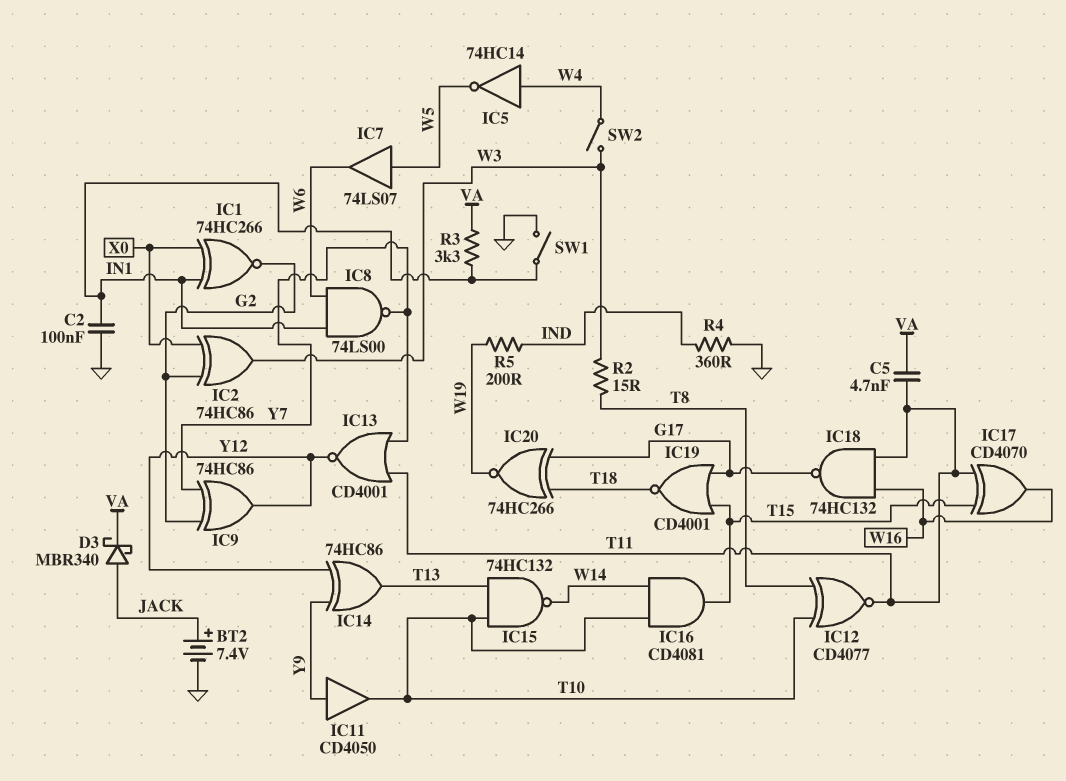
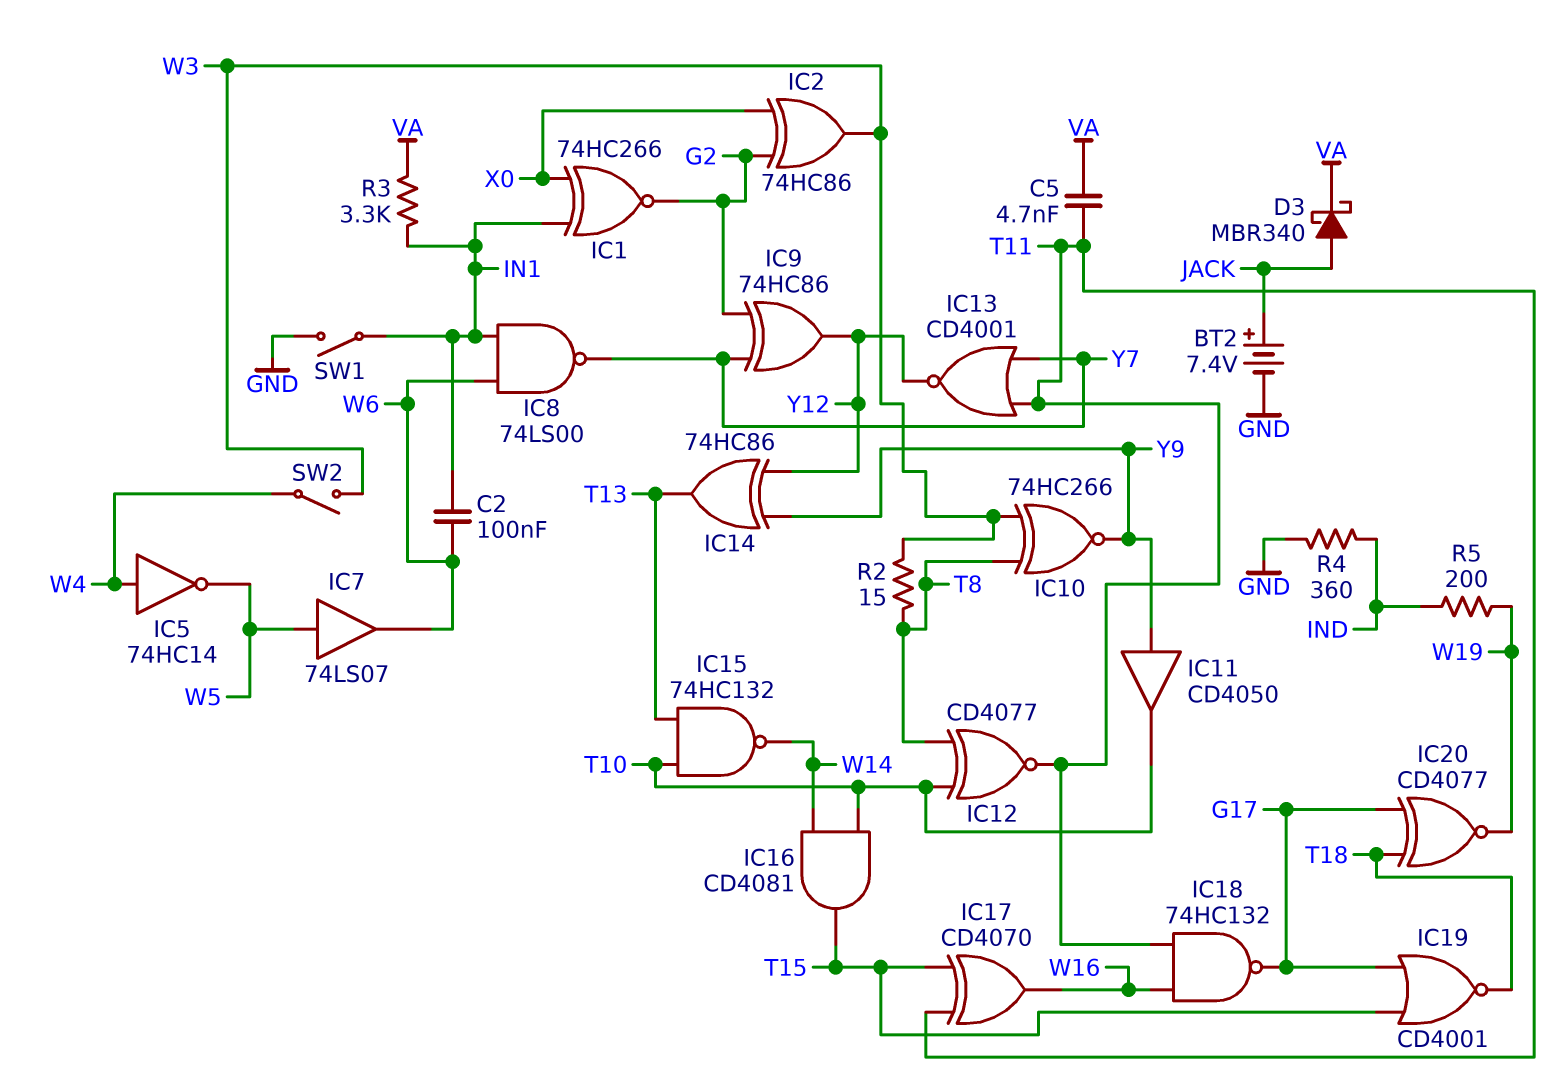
C2: 100nF (GND, IN1) -> 100nF (IN1, W6)
IC10: none -> XNOR 74HC266 (in T8, in W3, out Y9)
IC20: XNOR 74HC266 (in G17, in T18, out W19) -> XNOR CD4077 (in G17, in T18, out W19)

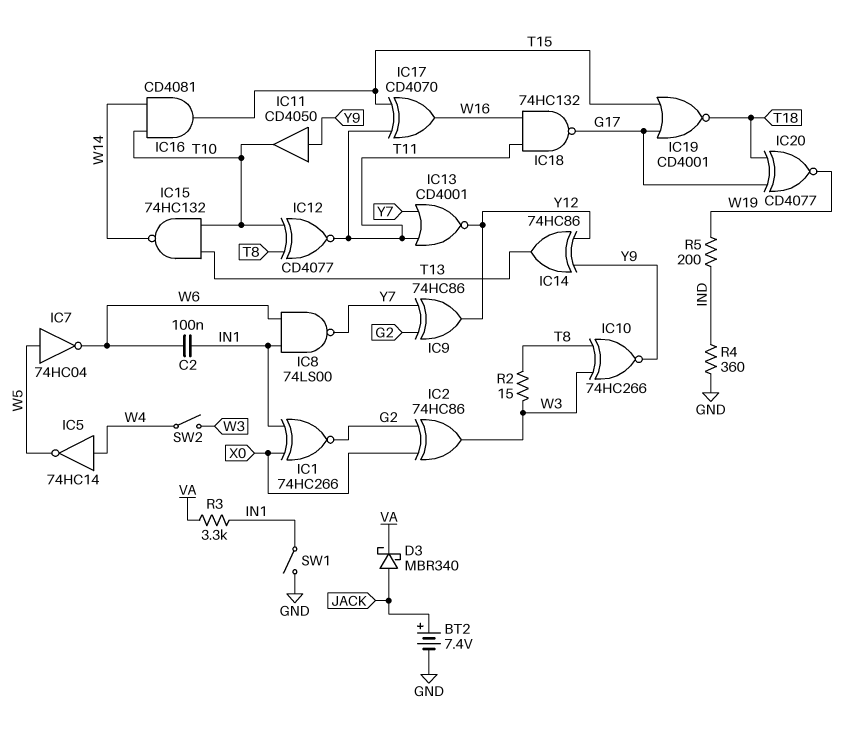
C5: 4.7nF (T11, VA) -> none
IC7: buffer 74LS07 (in W5, out W6) -> NOT 74HC04 (in W5, out W6)

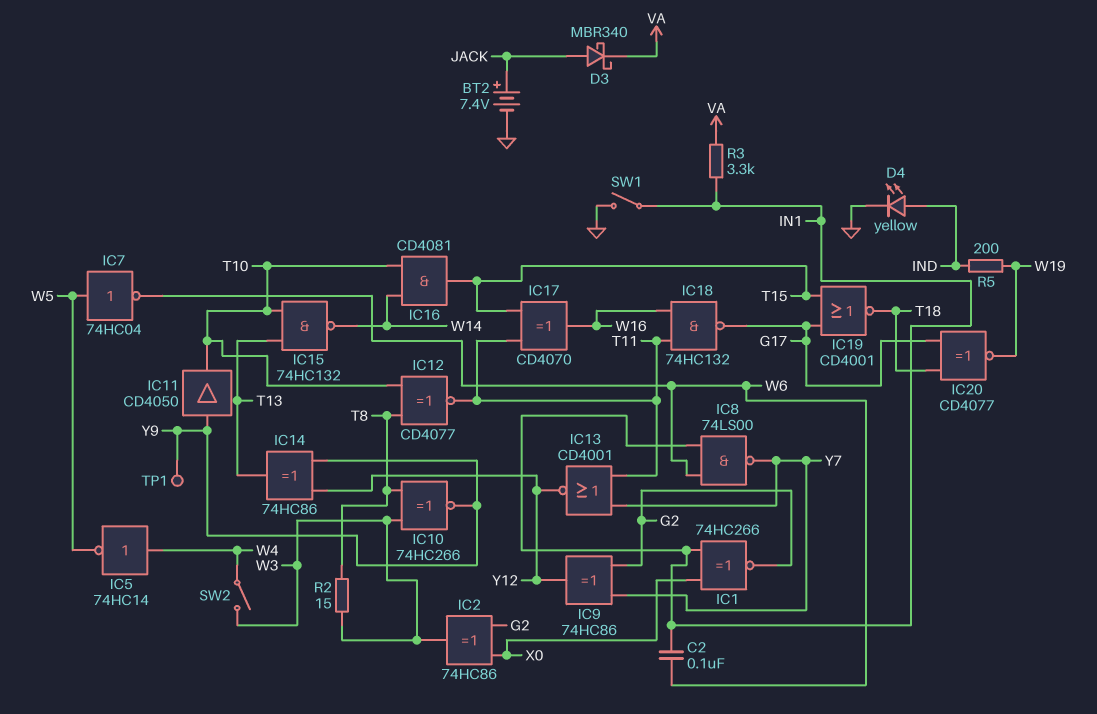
D4: none -> LED yellow (A IND, K GND)
R4: 360 (GND, IND) -> none
TP1: none -> test point (Y9)

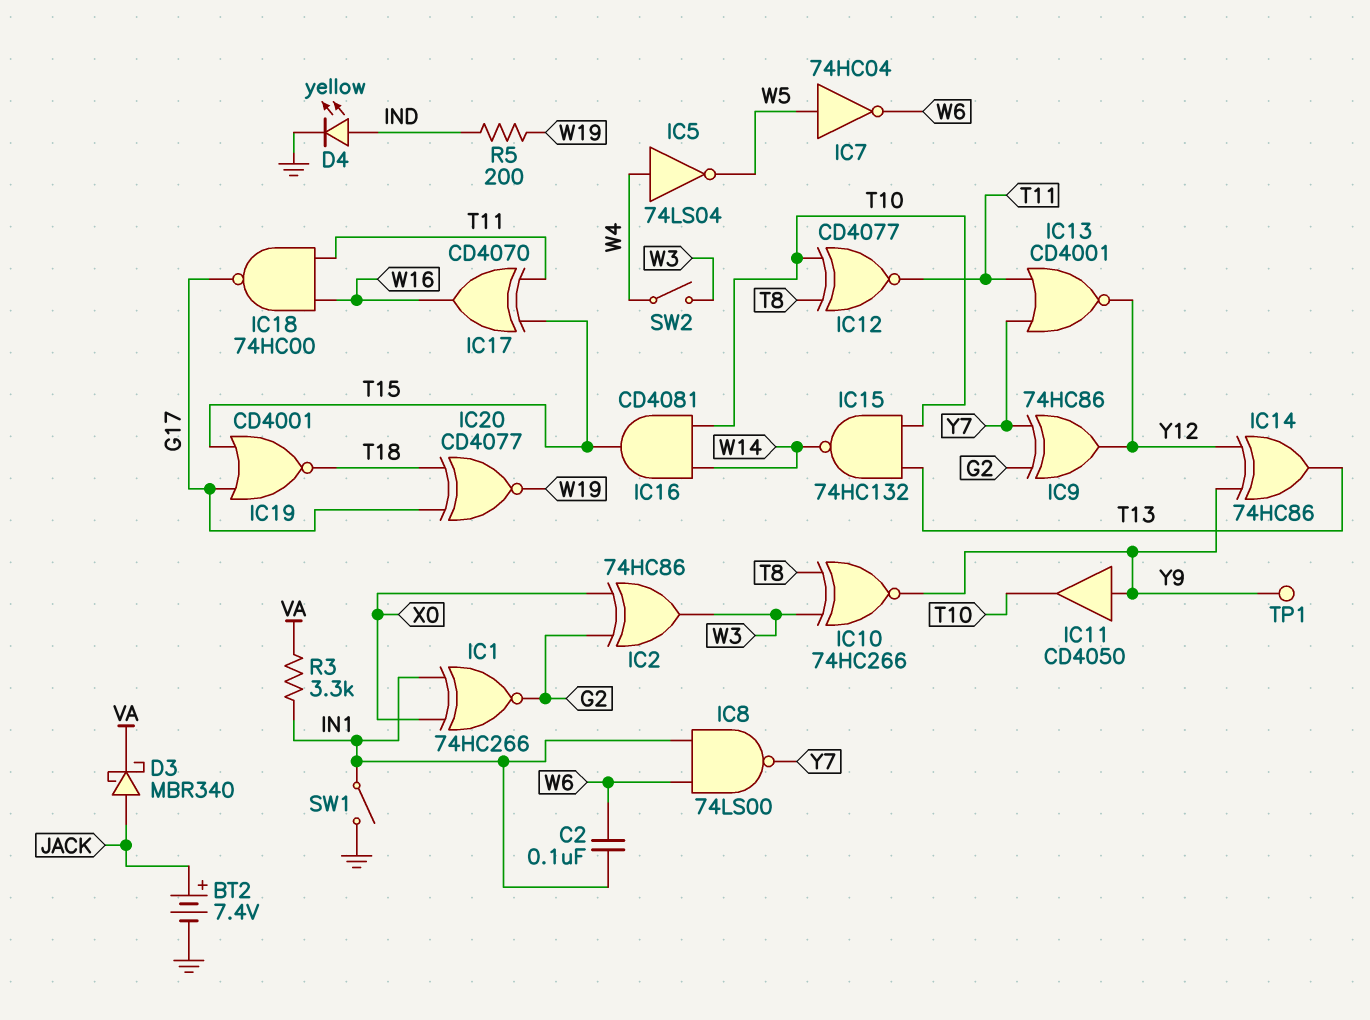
IC5: NOT 74HC14 (in W4, out W5) -> NOT 74LS04 (in W4, out W5)
IC18: NAND 74HC132 (in T11, in W16, out G17) -> NAND 74HC00 (in T11, in W16, out G17)
R2: 15 (T8, W3) -> none

